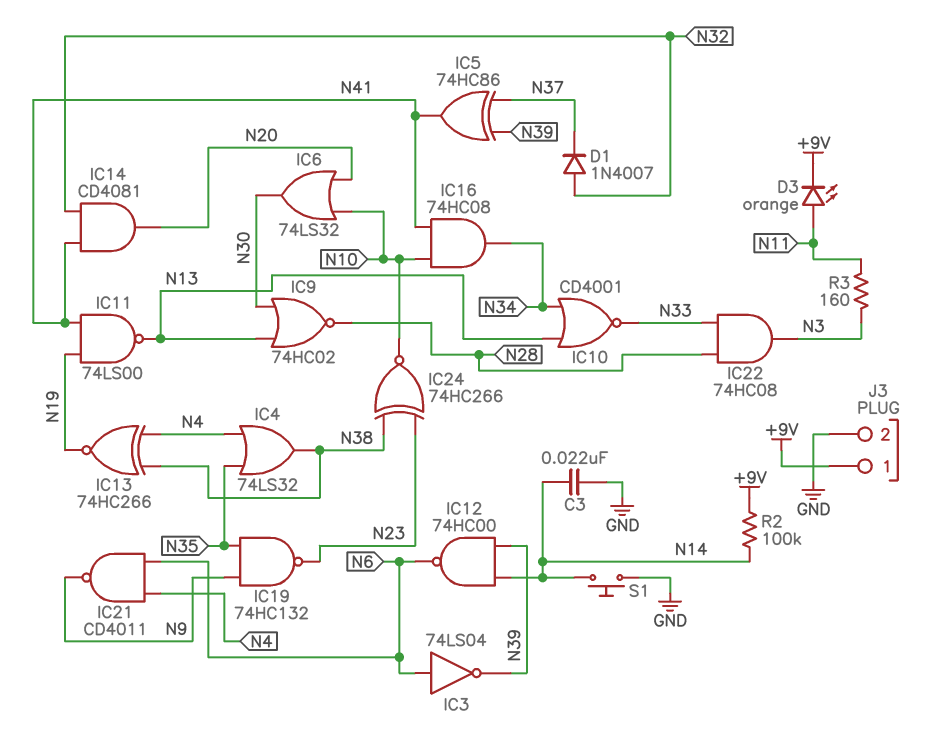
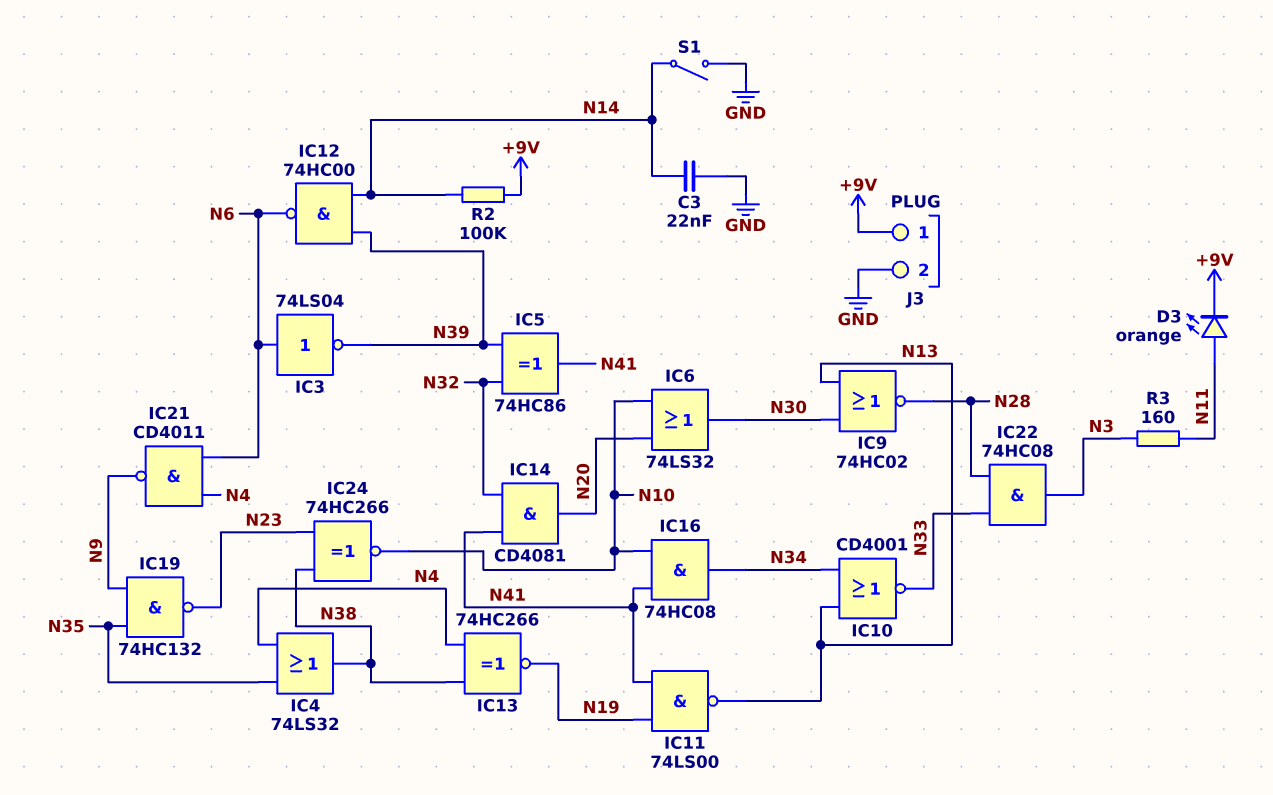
D1: diode 1N4007 (A N32, K N37) -> none
IC5: XOR 74HC86 (in N37, in N39, out N41) -> XOR 74HC86 (in N32, in N39, out N41)
S1: button (GND, N14) -> switch (GND, N14)

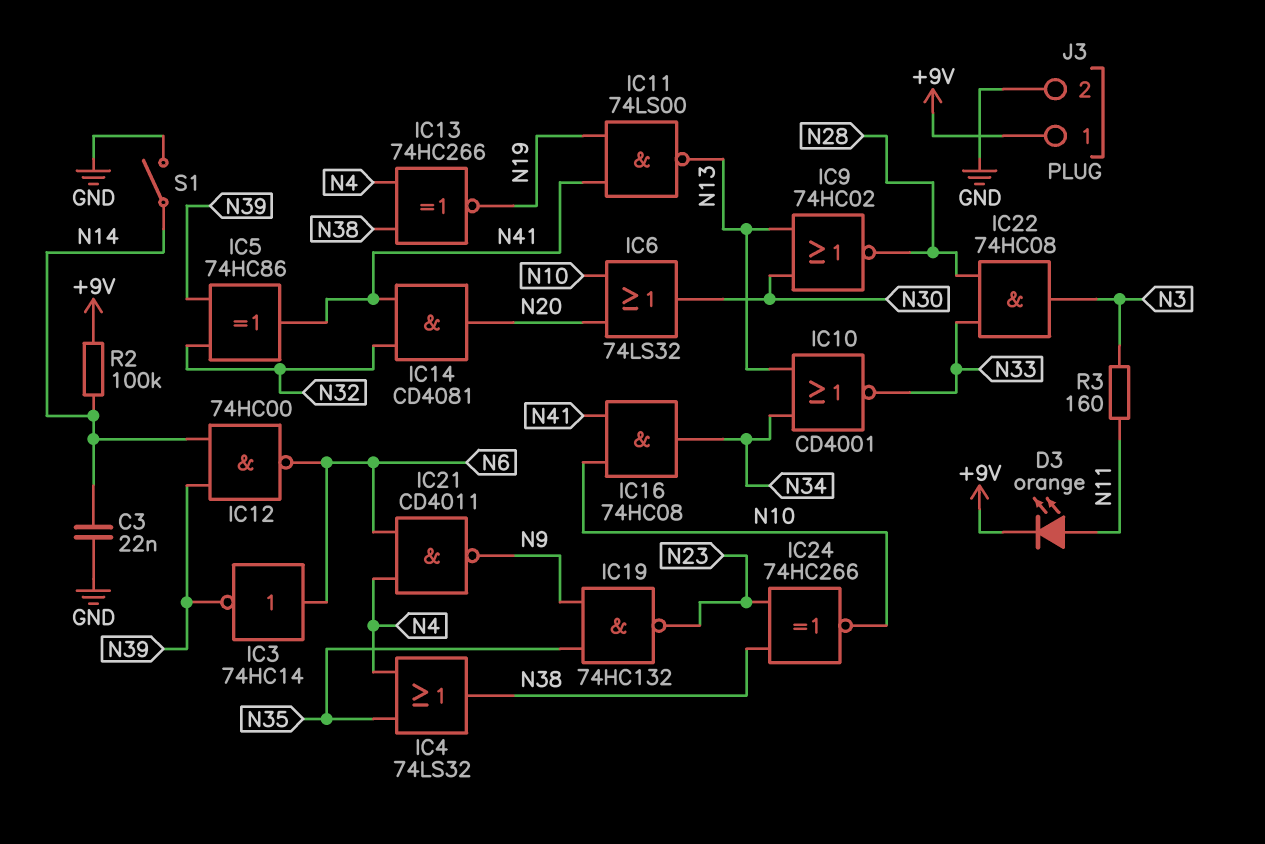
IC3: NOT 74LS04 (in N6, out N39) -> NOT 74HC14 (in N6, out N39)

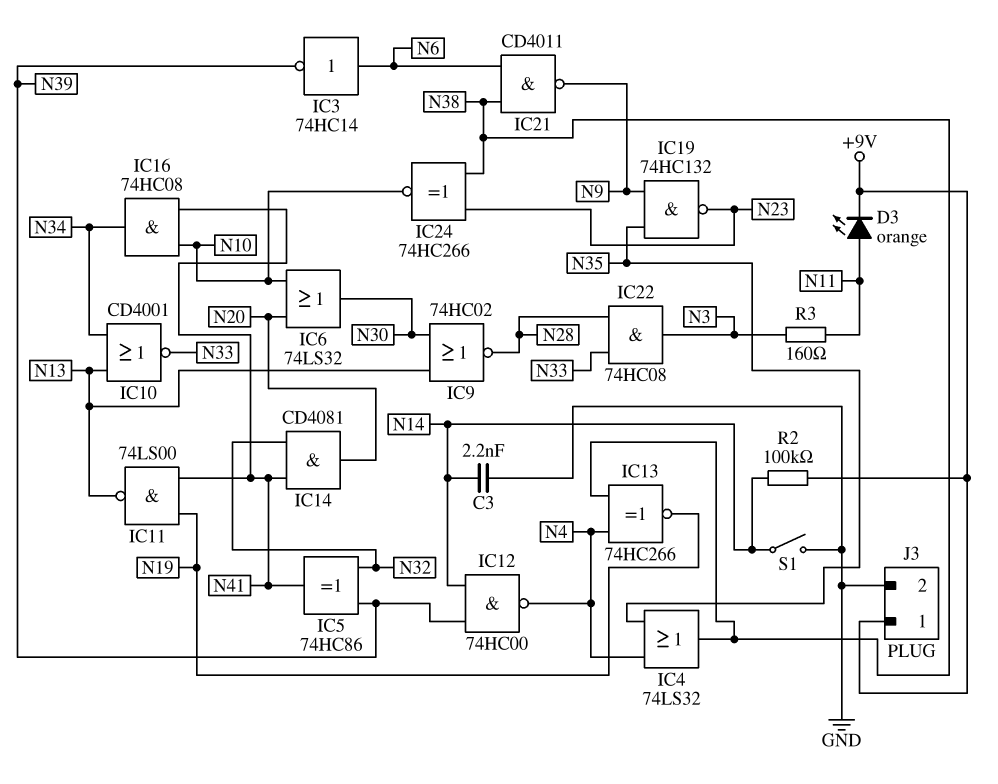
C3: 22nF (GND, N14) -> 2.2nF (GND, N14)
IC12: NAND 74HC00 (in N14, in N39, out N6) -> NAND 74HC00 (in N14, in N39, out N4)
IC21: NAND CD4011 (in N4, in N6, out N9) -> NAND CD4011 (in N6, in N38, out N9)

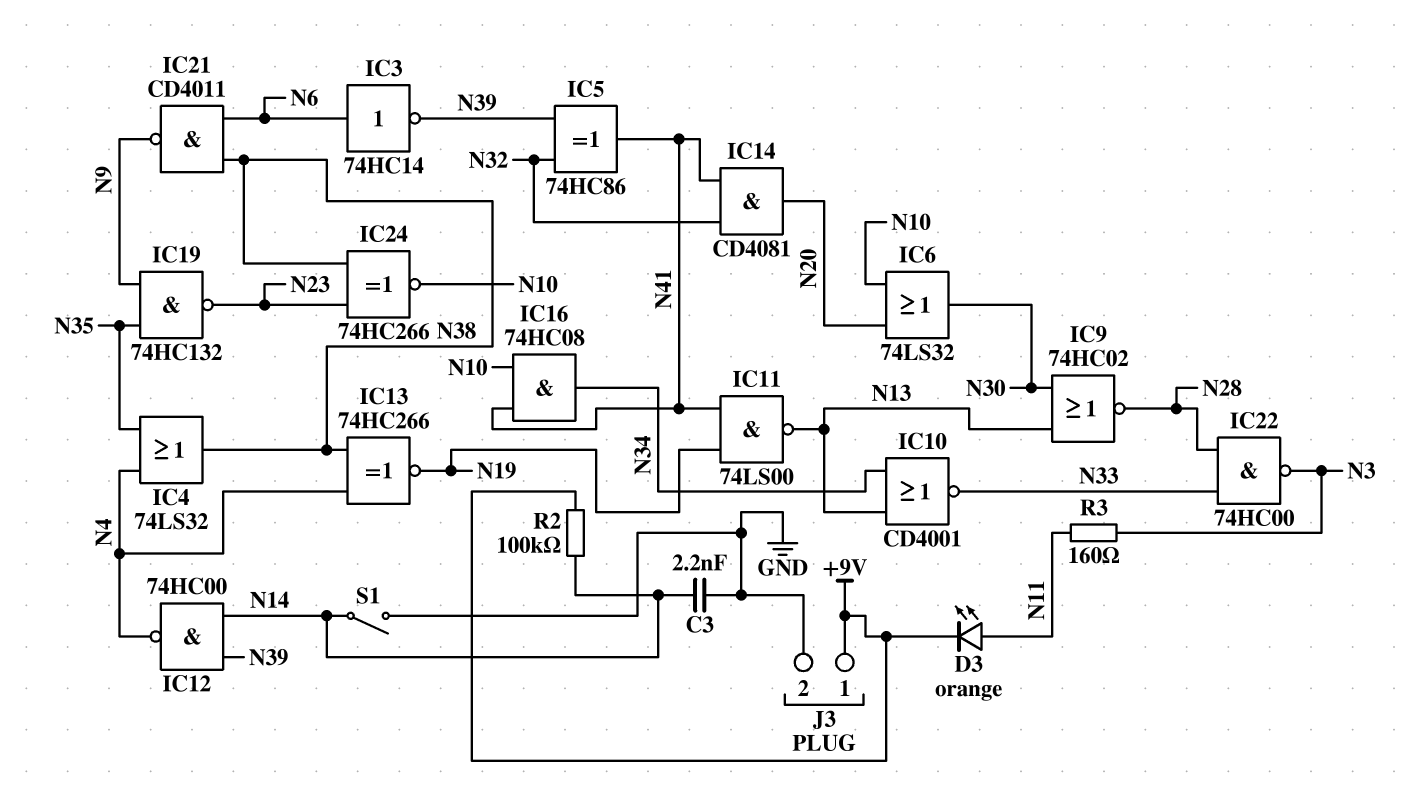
IC22: AND 74HC08 (in N28, in N33, out N3) -> NAND 74HC00 (in N28, in N33, out N3)

